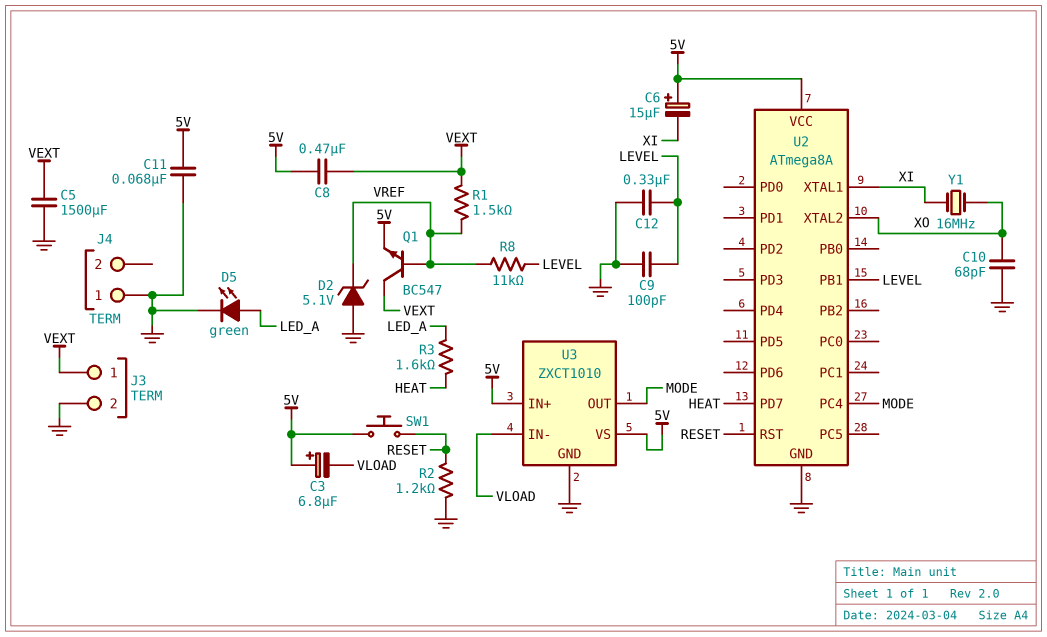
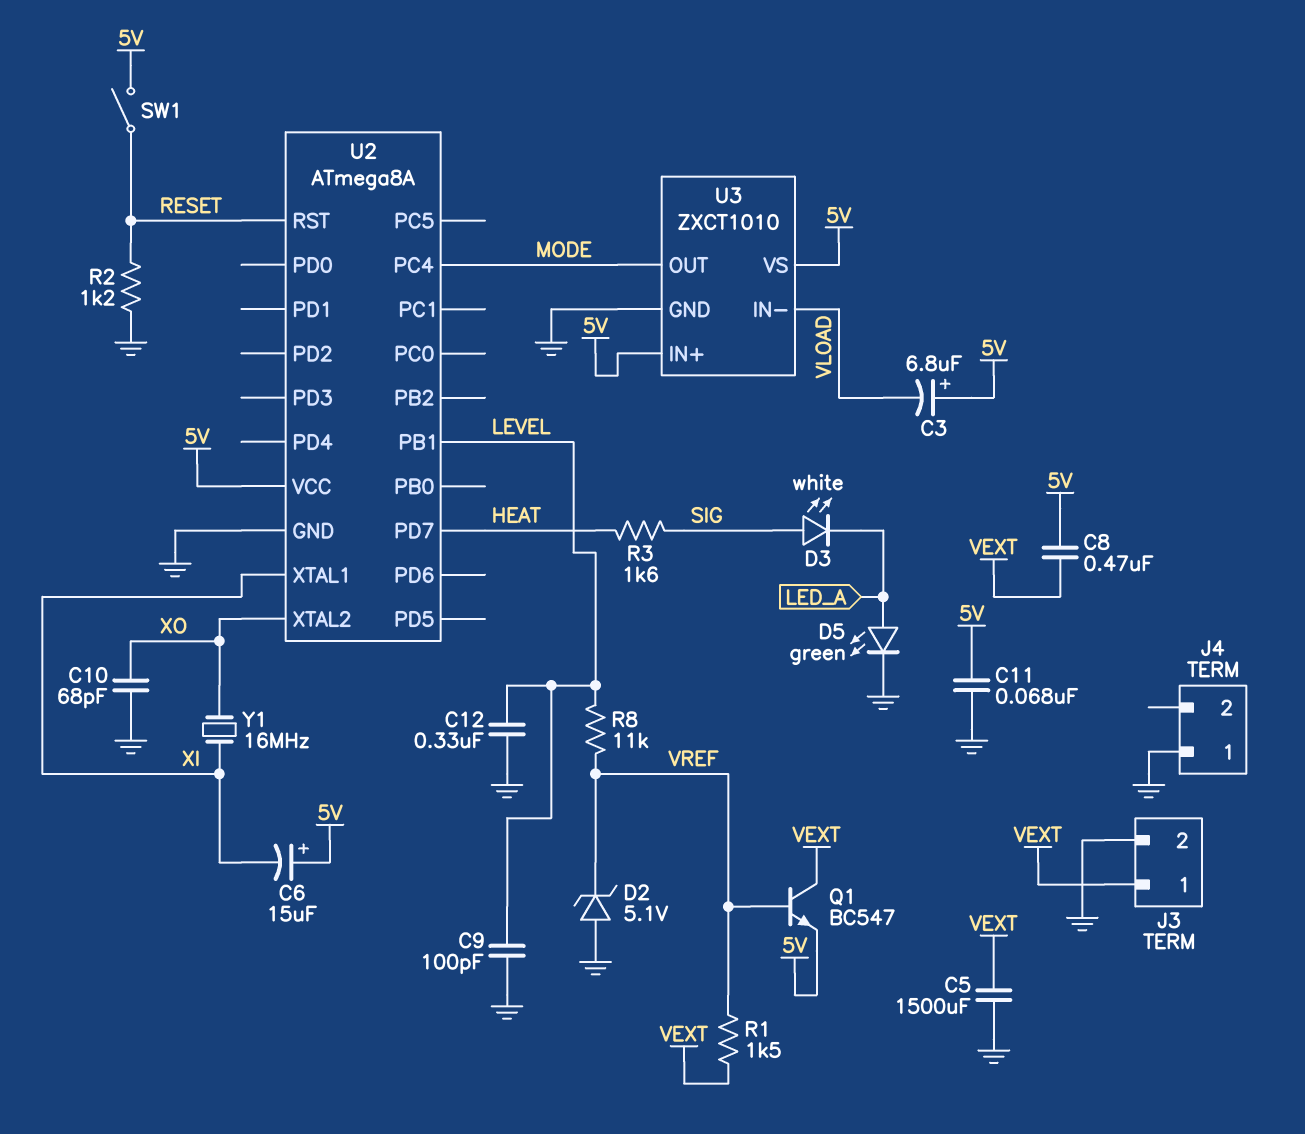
D3: none -> LED white (A SIG, K LED_A)
R3: 1.6k (HEAT, LED_A) -> 1.6k (HEAT, SIG)
SW1: button (5V, RESET) -> switch (5V, RESET)

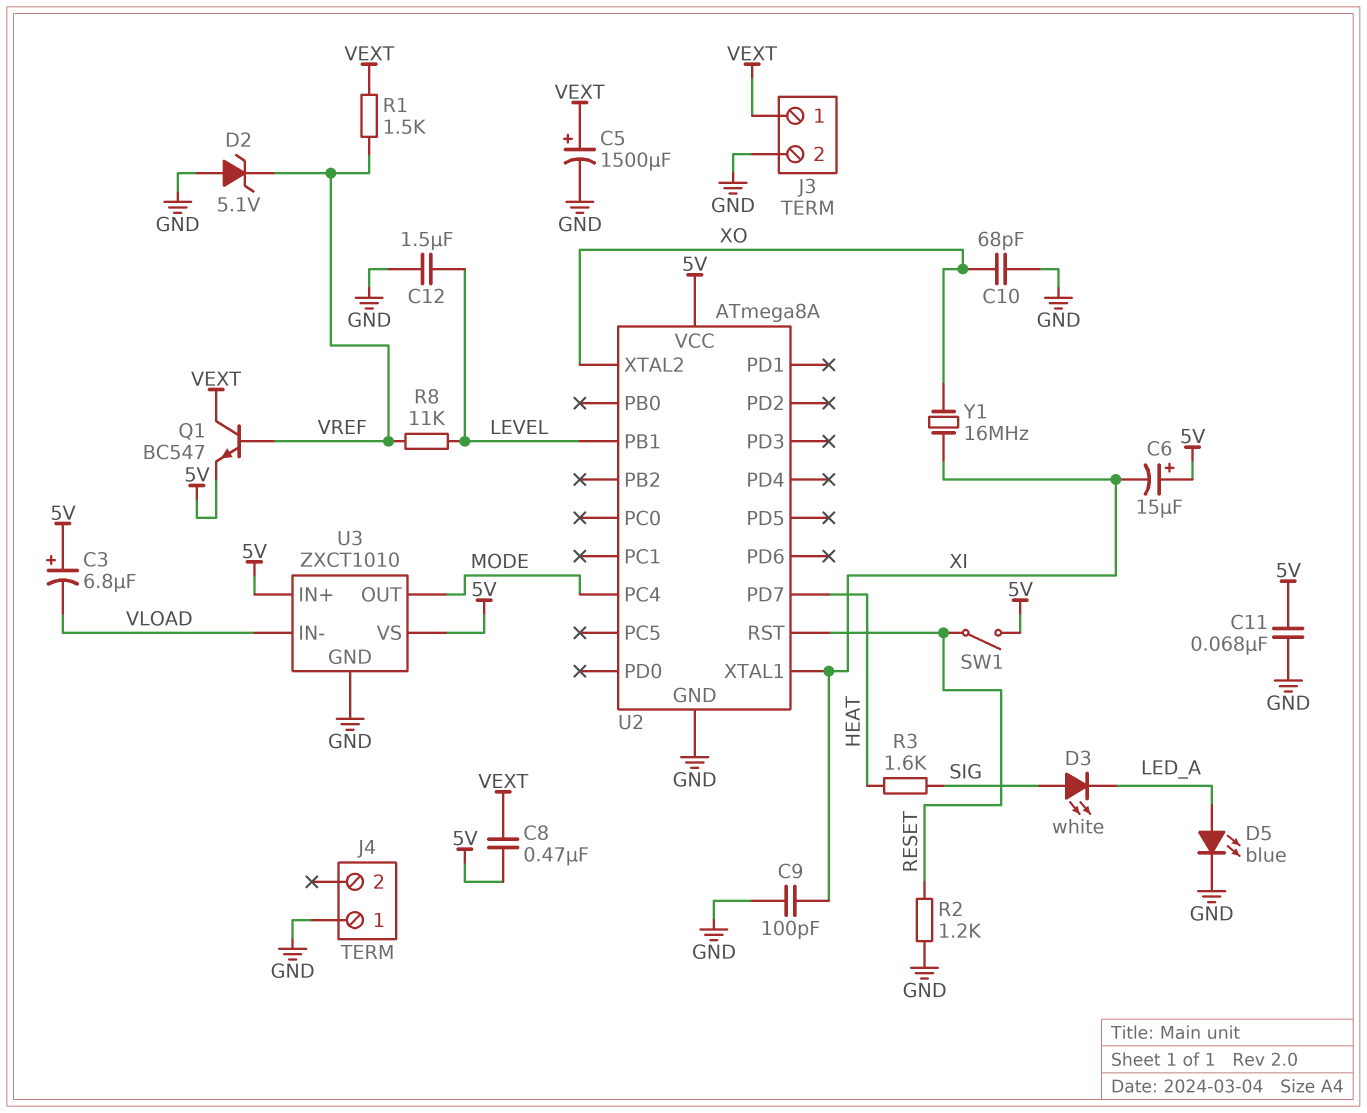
C5: 1500uF (GND, VEXT) -> 1500uF (plus VEXT, minus GND)
C9: 100pF (GND, LEVEL) -> 100pF (GND, XI)
C12: 330nF (GND, LEVEL) -> 1.5uF (GND, LEVEL)
D5: LED green (A LED_A, K GND) -> LED blue (A LED_A, K GND)

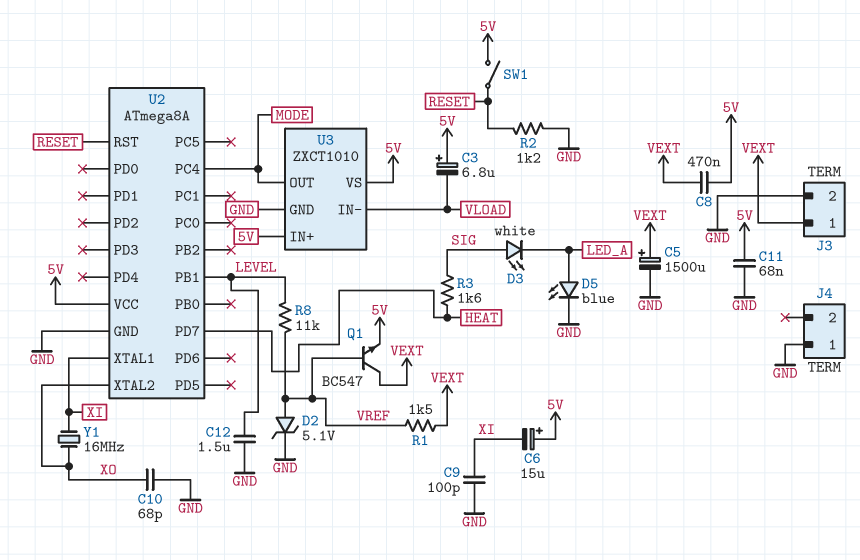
D2: zener 5.1V (A GND, K VREF) -> zener 5.1V (A VREF, K GND)

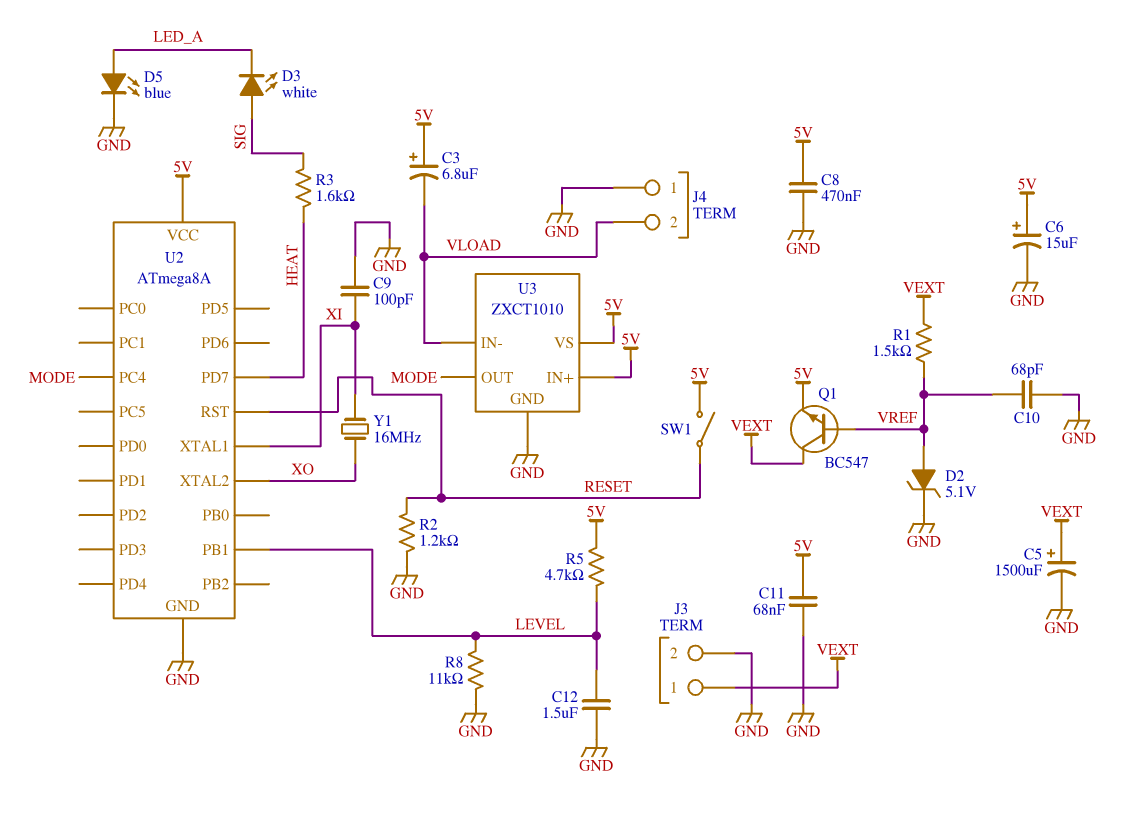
C6: 15uF (plus 5V, minus XI) -> 15uF (plus 5V, minus GND)
C8: 470nF (5V, VEXT) -> 470nF (5V, GND)
C10: 68pF (GND, XO) -> 68pF (GND, VREF)
J4 pin 2: none -> VLOAD
R5: none -> 4.7k (5V, LEVEL)
R8: 11k (LEVEL, VREF) -> 11k (GND, LEVEL)

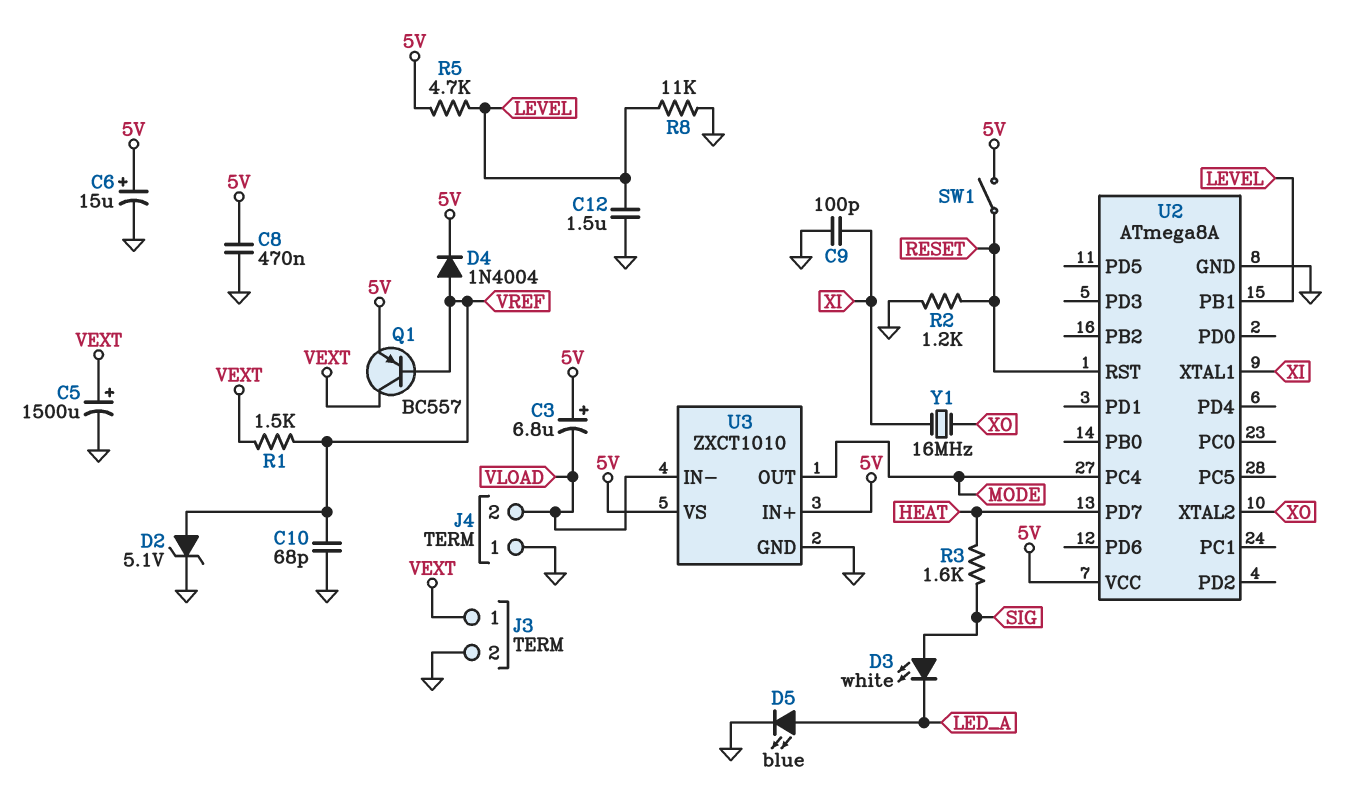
C11: 68nF (5V, GND) -> none
D4: none -> diode 1N4004 (A VREF, K 5V)
Q1: NPN BC547 (B VREF, C VEXT, E 5V) -> PNP BC557 (B VREF, C VEXT, E 5V)

